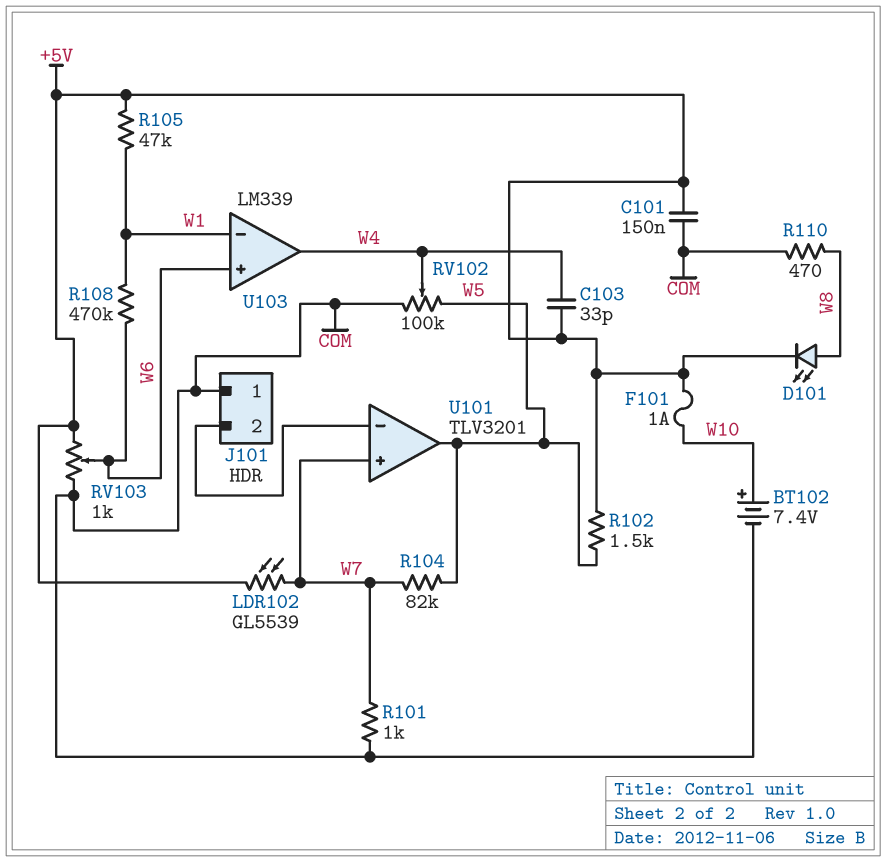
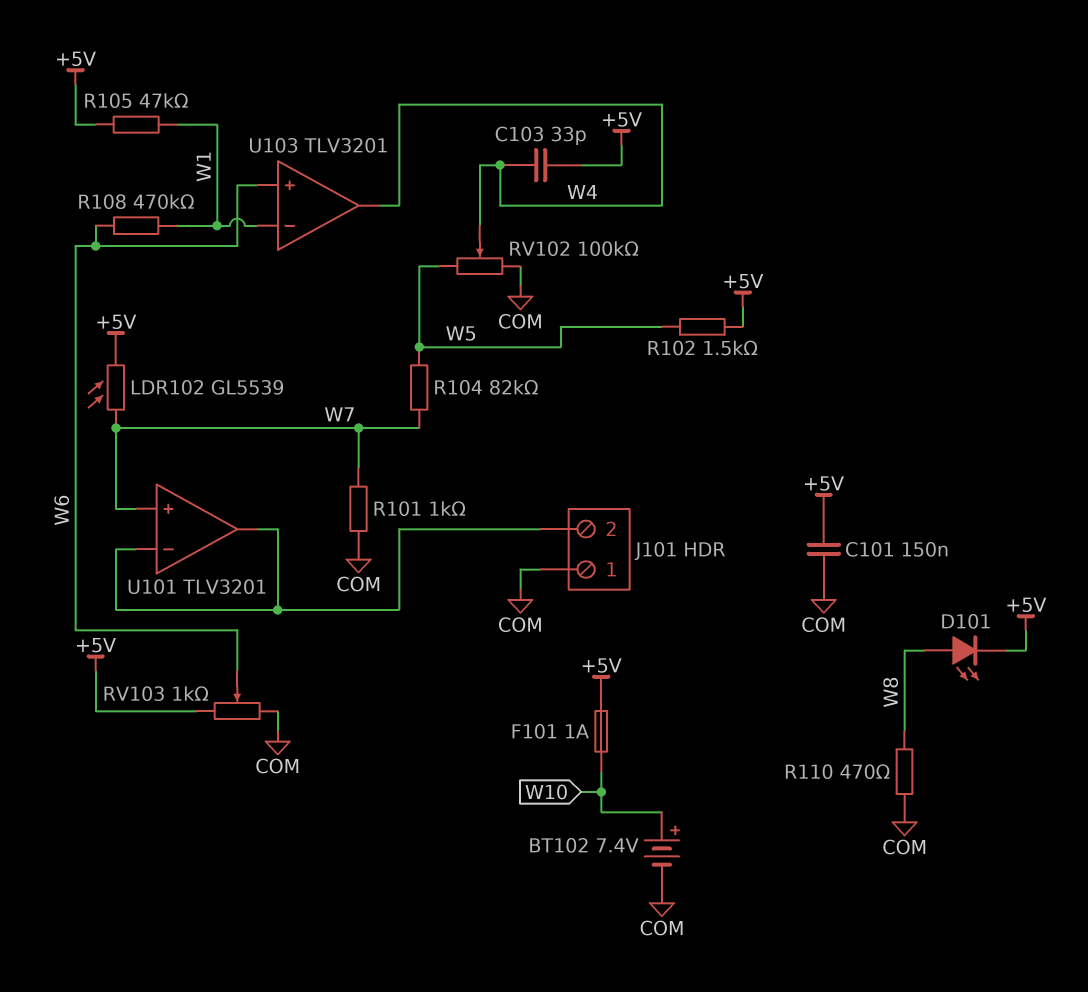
U101 pin out: W5 -> J101/2
U103: LM339 -> TLV3201

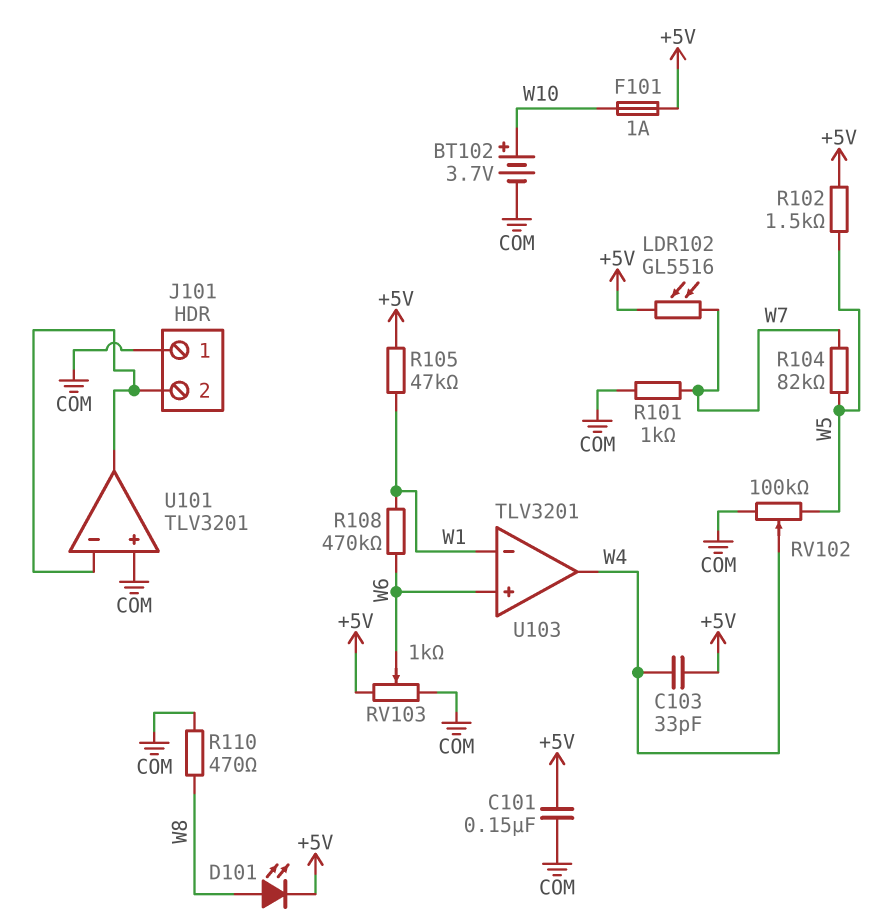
BT102: 7.4V (plus W10, minus COM) -> 3.7V (plus W10, minus COM)
LDR102: GL5539 (+5V, W7) -> GL5516 (+5V, W7)
U101 pin in+: W7 -> COM

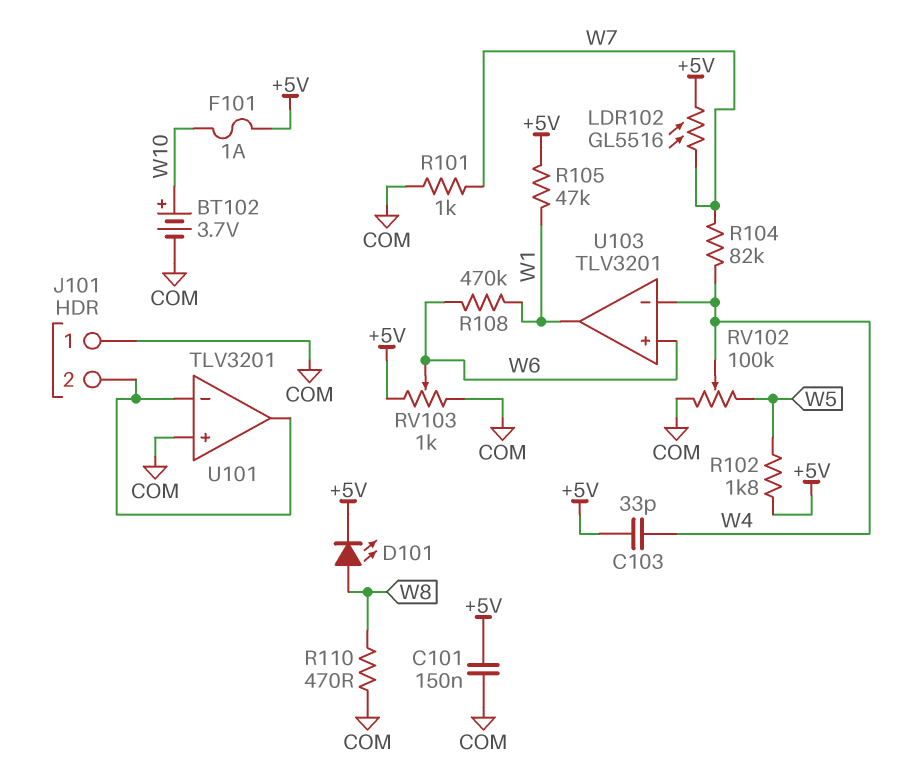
R102: 1.5k (+5V, W5) -> 1.8k (+5V, W5)
R104: 82k (W5, W7) -> 82k (W4, W7)
U103 pin in-: W1 -> W4
U103 pin out: W4 -> W1

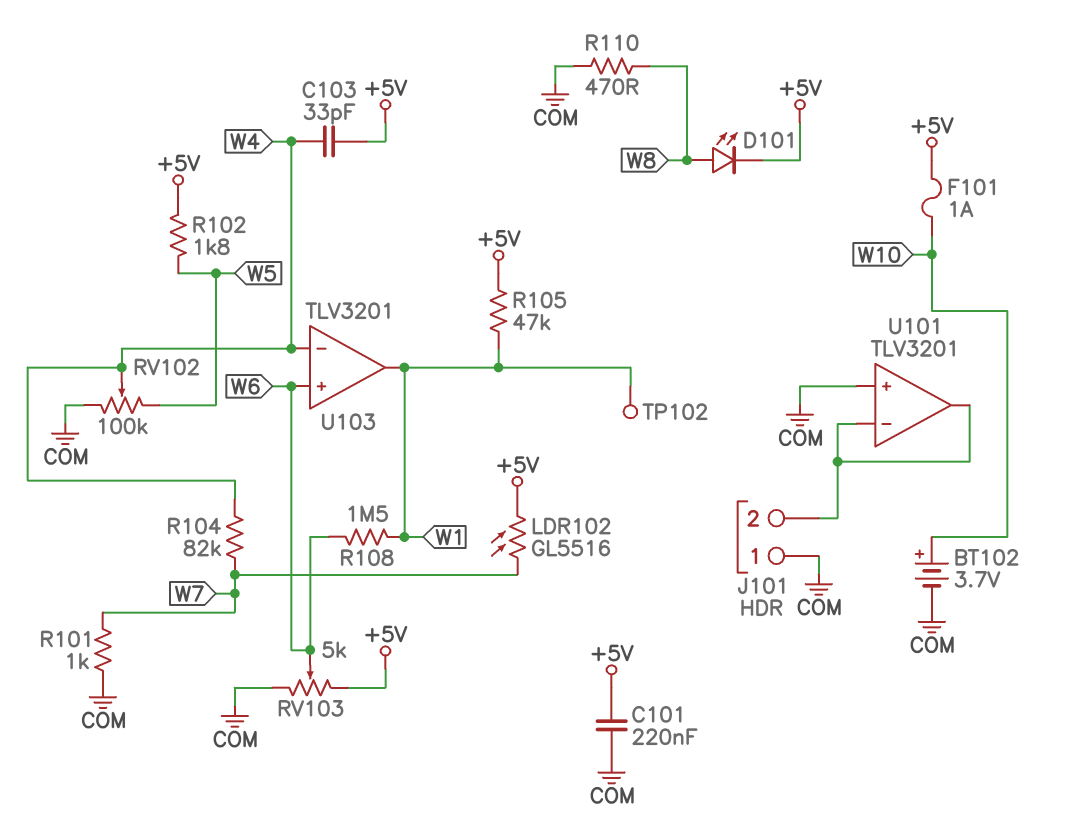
C101: 150nF (+5V, COM) -> 220nF (+5V, COM)
R108: 470k (W1, W6) -> 1.5M (W1, W6)
RV103: 1k (+5V, COM, wiper W6) -> 5k (+5V, COM, wiper W6)
TP102: none -> test point (W1)

